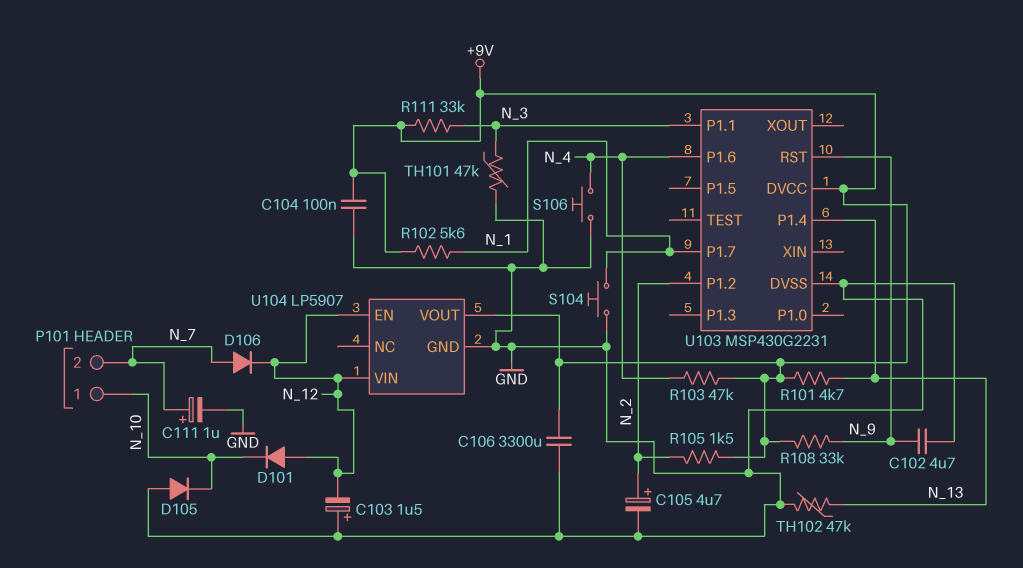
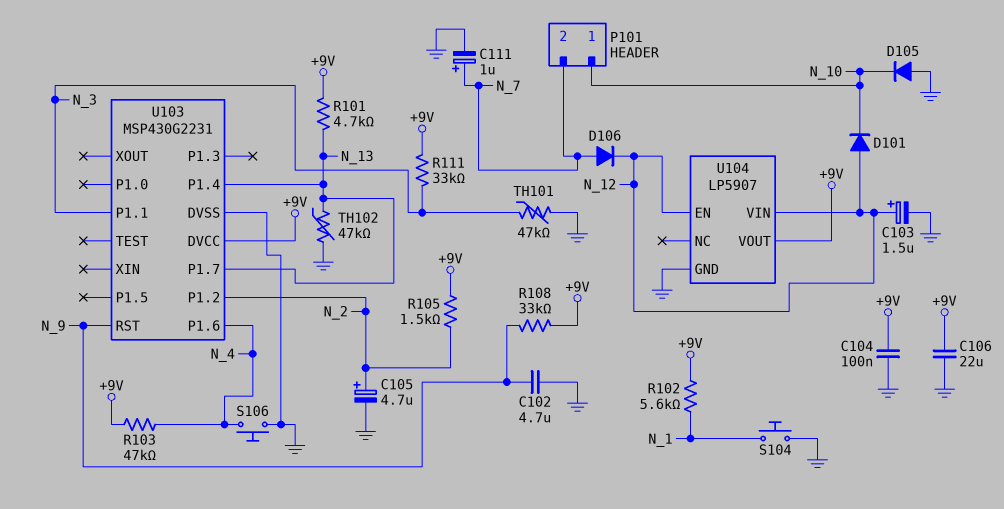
C103: 1.5uF (plus GND, minus N_12) -> 1.5uF (plus N_12, minus GND)
C106: 3300uF (+9V, GND) -> 22uF (+9V, GND)
U103 pin P1.7: N_1 -> N_13

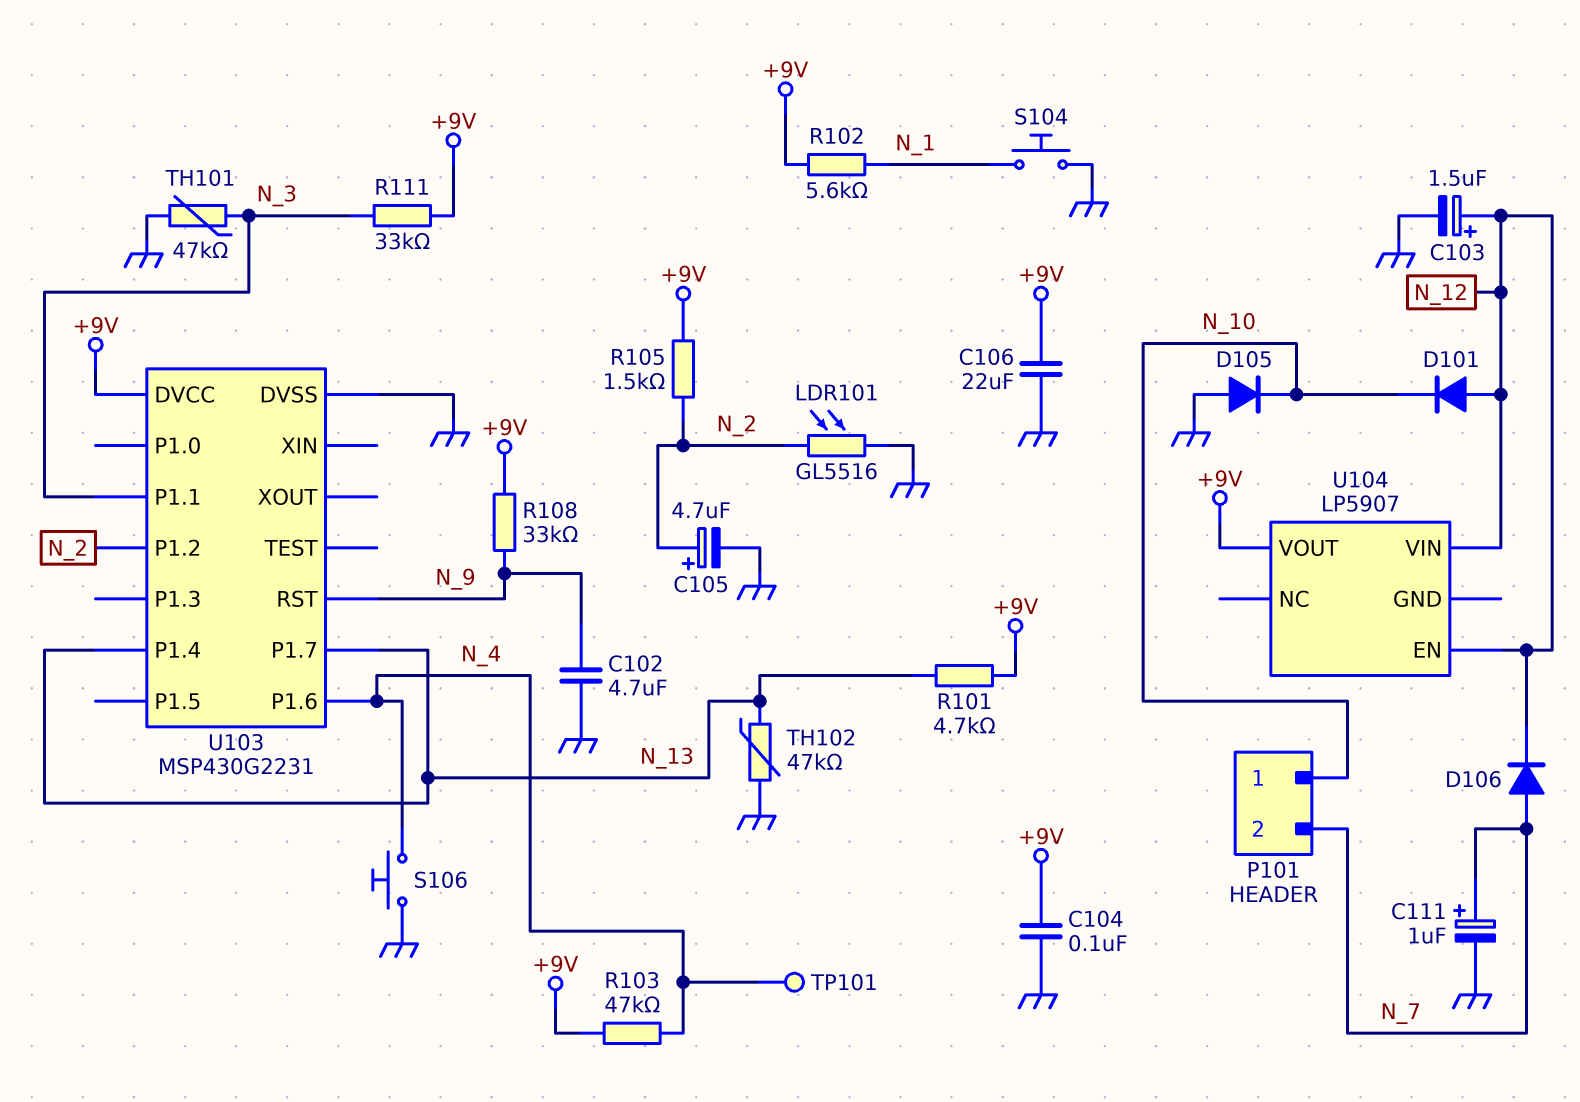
LDR101: none -> GL5516 (GND, N_2)
TP101: none -> test point (N_4)
U104 pin GND: GND -> none

